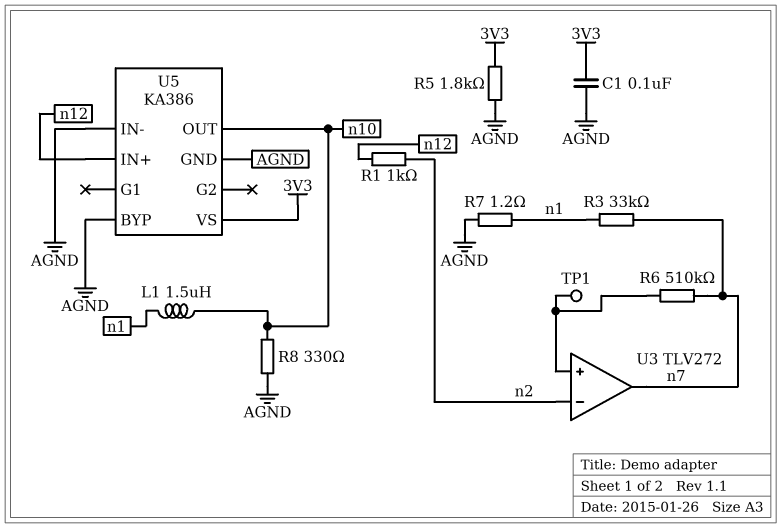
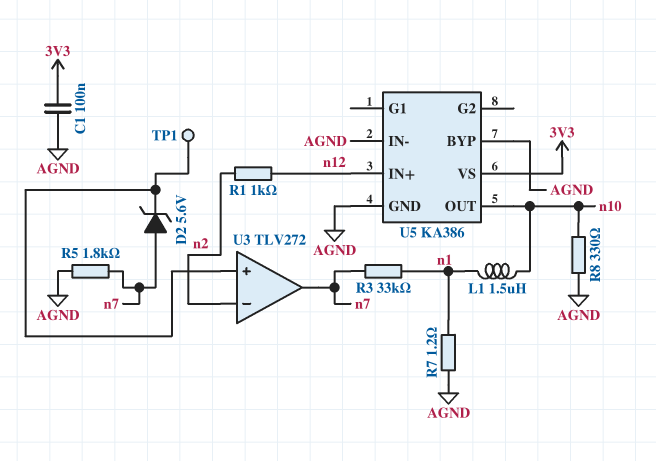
D2: none -> zener 5.6V (A n7, K U3/in+)
R5: 1.8k (3V3, AGND) -> 1.8k (AGND, n7)
R6: 510k (U3/in+, n7) -> none

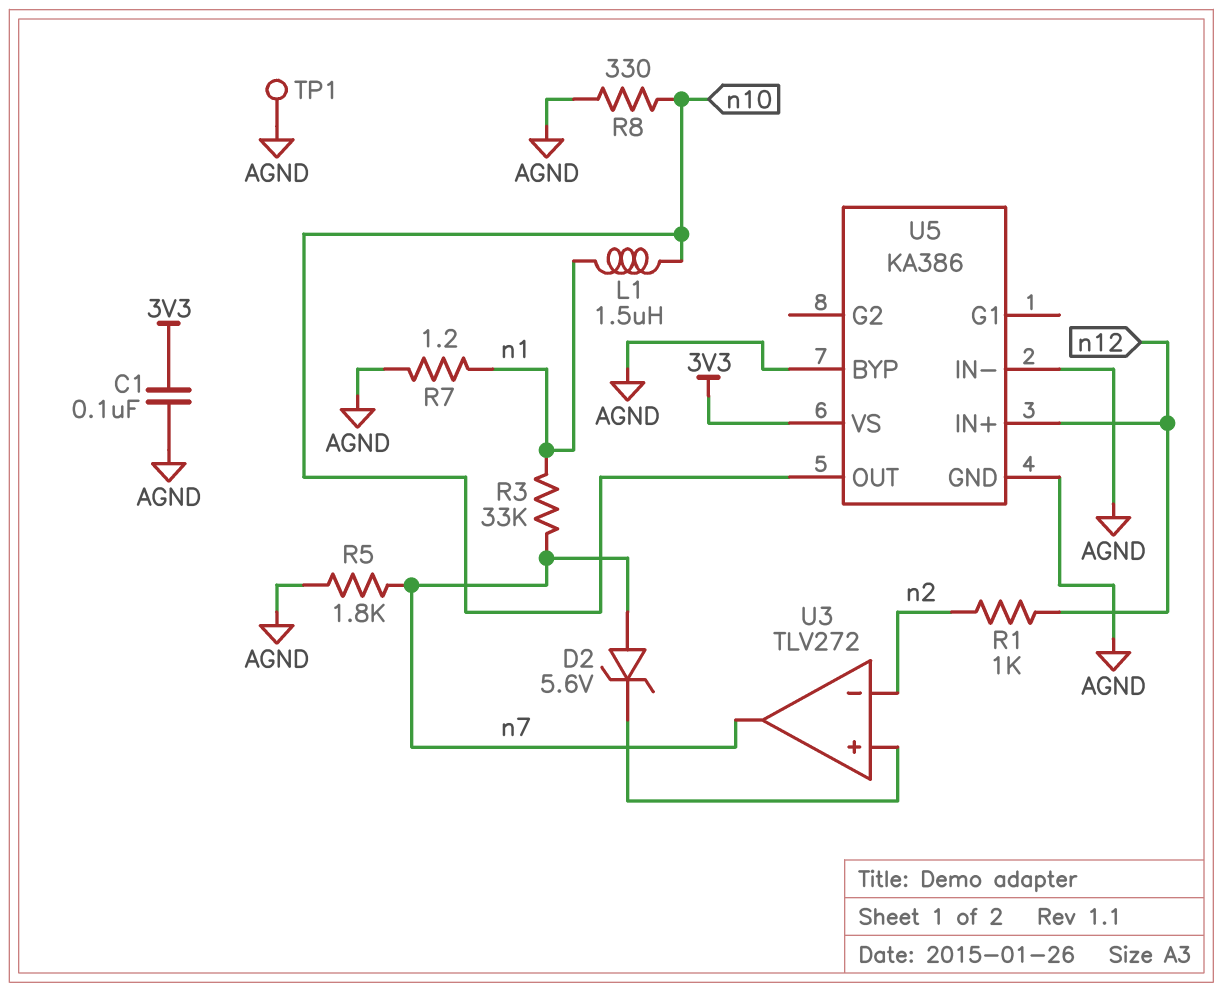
TP1: test point (U3/in+) -> test point (AGND)

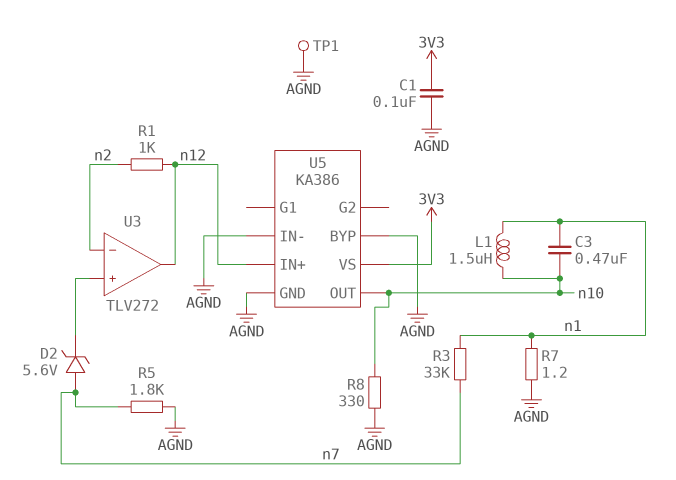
C3: none -> 470nF (n1, n10)
U3 pin out: n7 -> n12

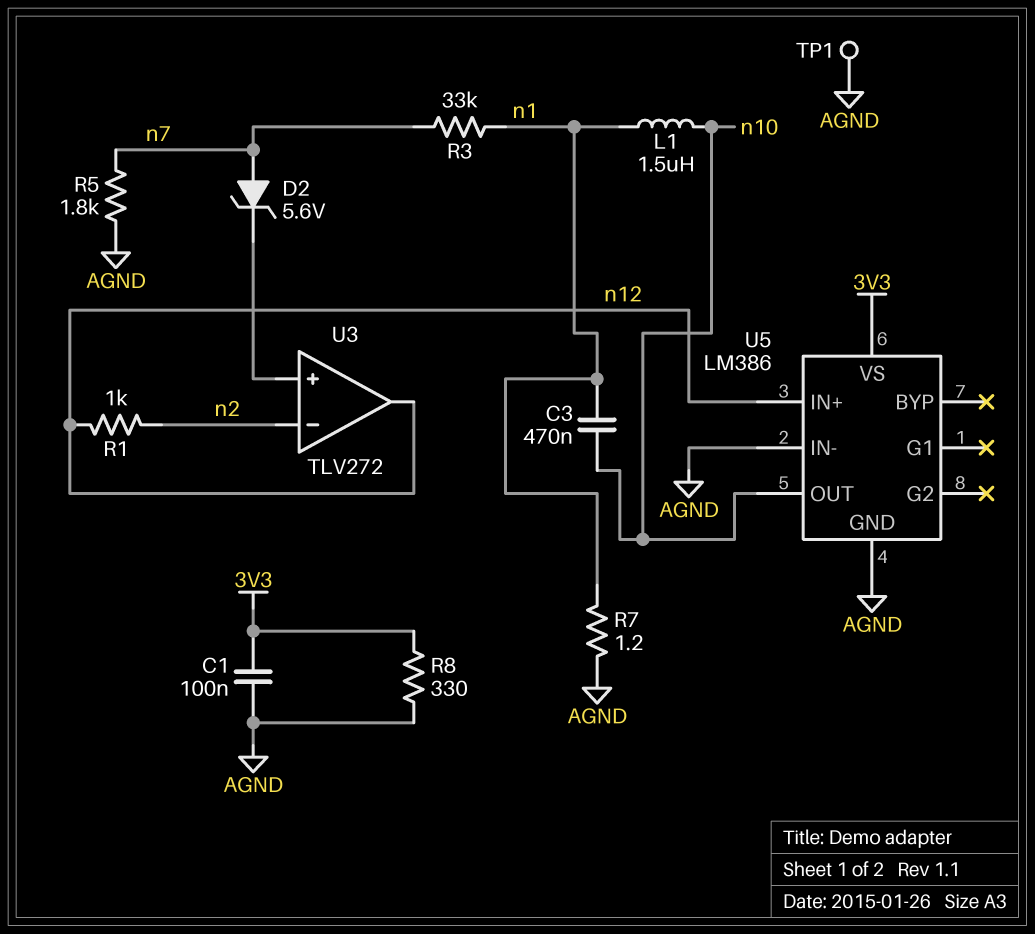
R8: 330 (AGND, n10) -> 330 (3V3, AGND)
U5: KA386 -> LM386
U5 pin BYP: AGND -> none

